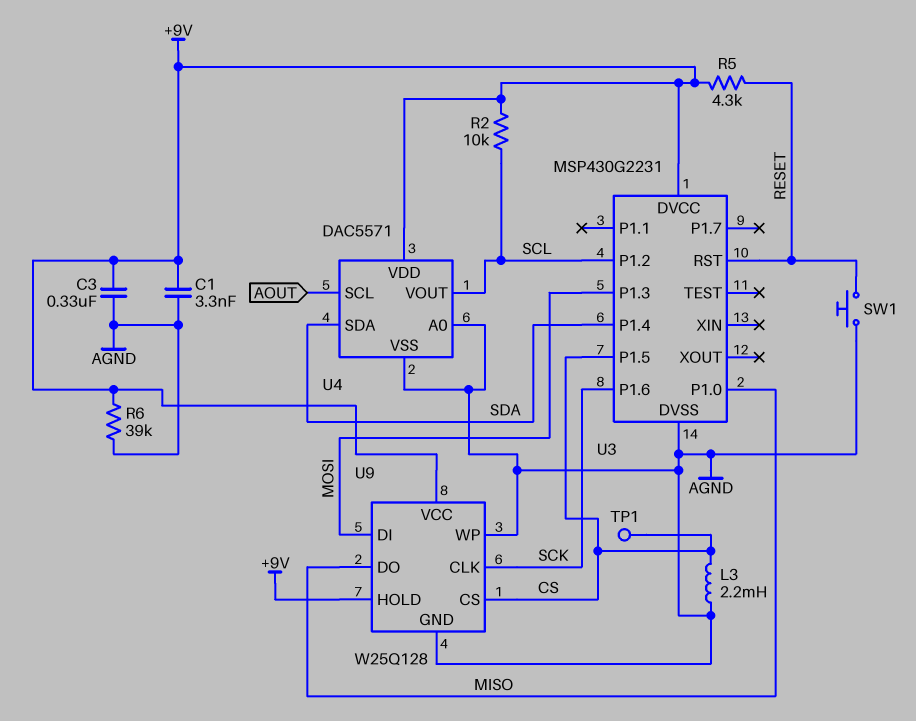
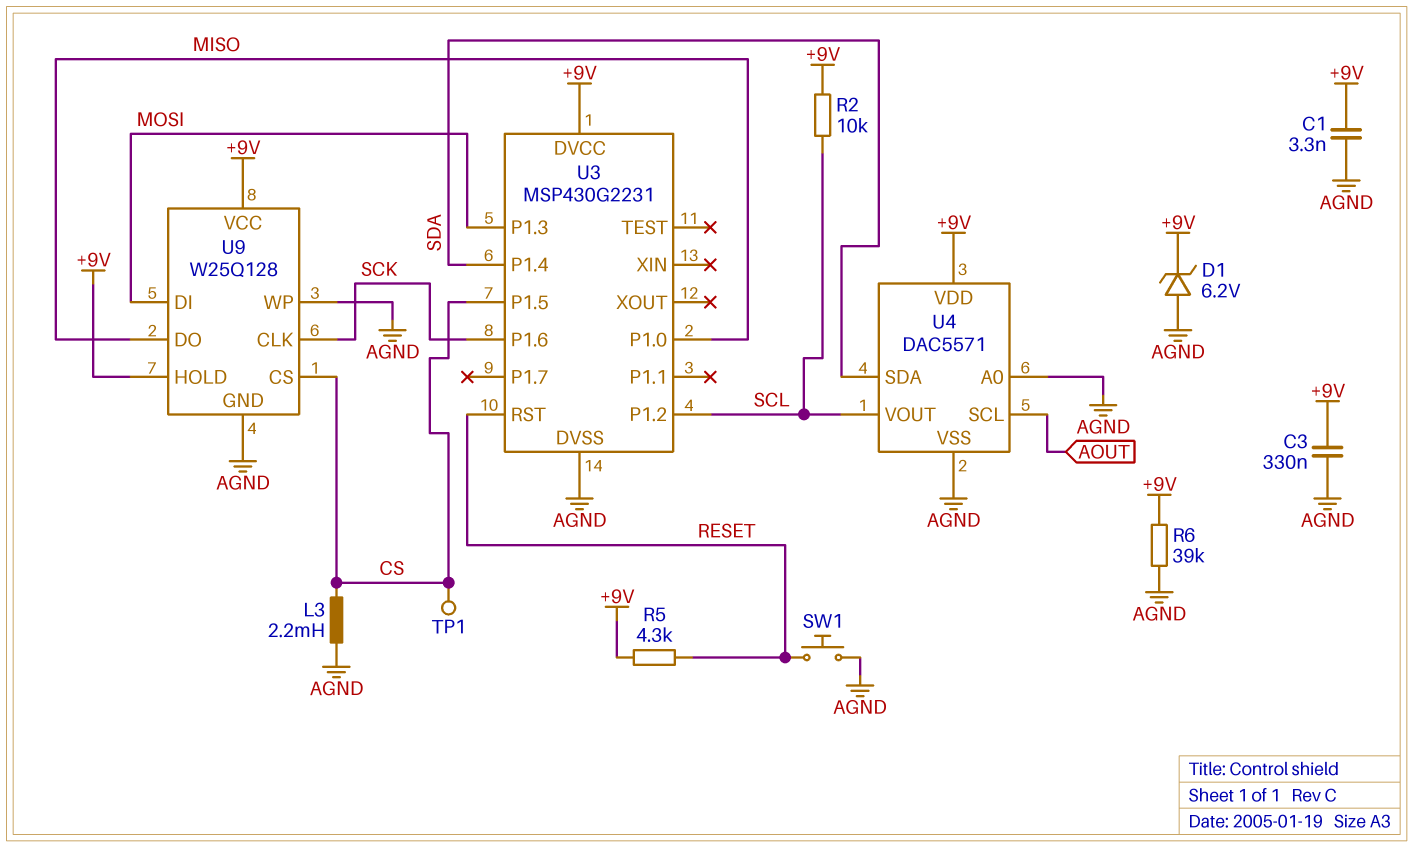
D1: none -> zener 6.2V (A AGND, K +9V)

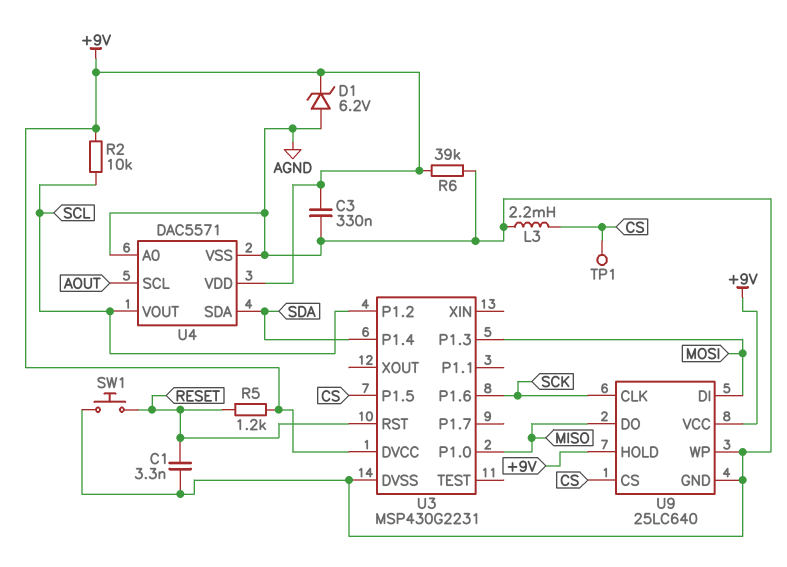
C1: 3.3nF (+9V, AGND) -> 3.3nF (AGND, RESET)
R5: 4.3k (+9V, RESET) -> 1.2k (+9V, RESET)
U9: W25Q128 -> 25LC640

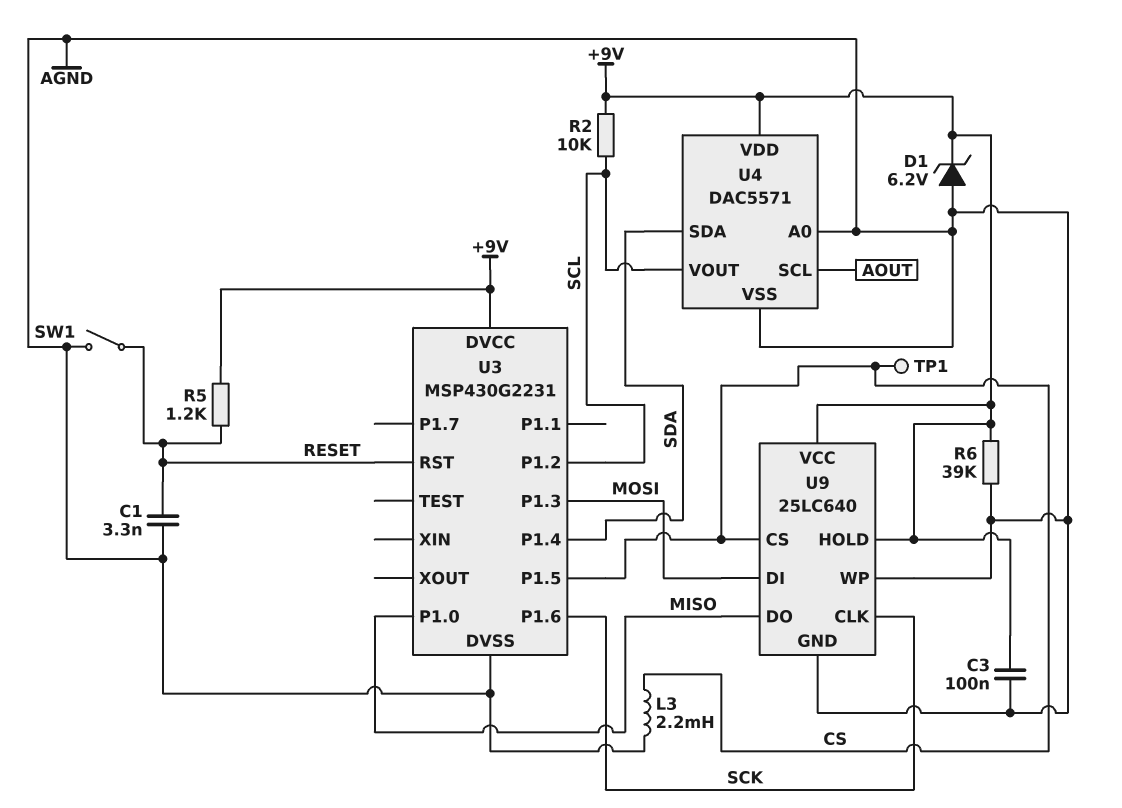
C3: 330nF (+9V, AGND) -> 100nF (+9V, AGND)
SW1: button (AGND, RESET) -> switch (AGND, RESET)

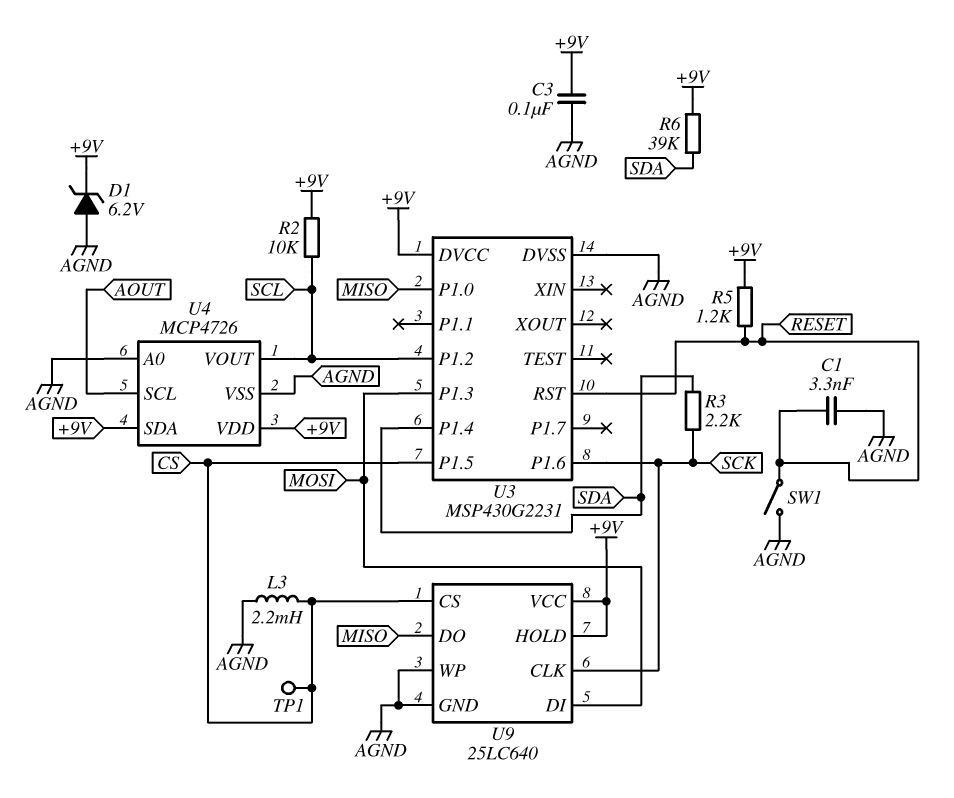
R3: none -> 2.2k (SCK, SDA)
R6: 39k (+9V, AGND) -> 39k (+9V, SDA)
U4: DAC5571 -> MCP4726
U4 pin SDA: SDA -> +9V

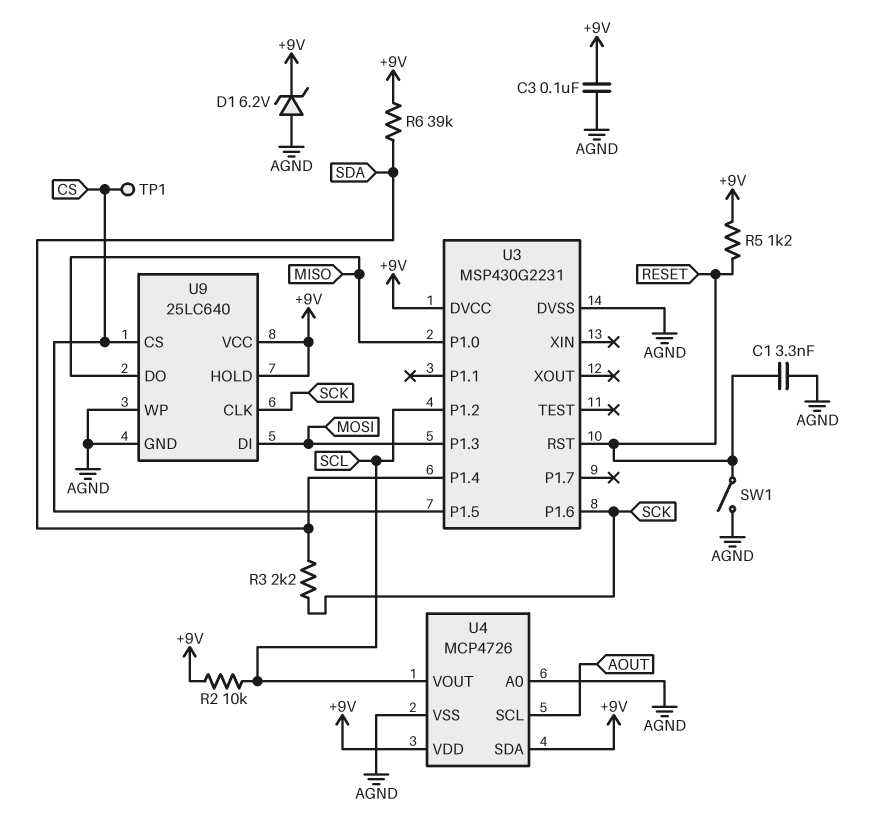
L3: 2.2mH (AGND, CS) -> none

